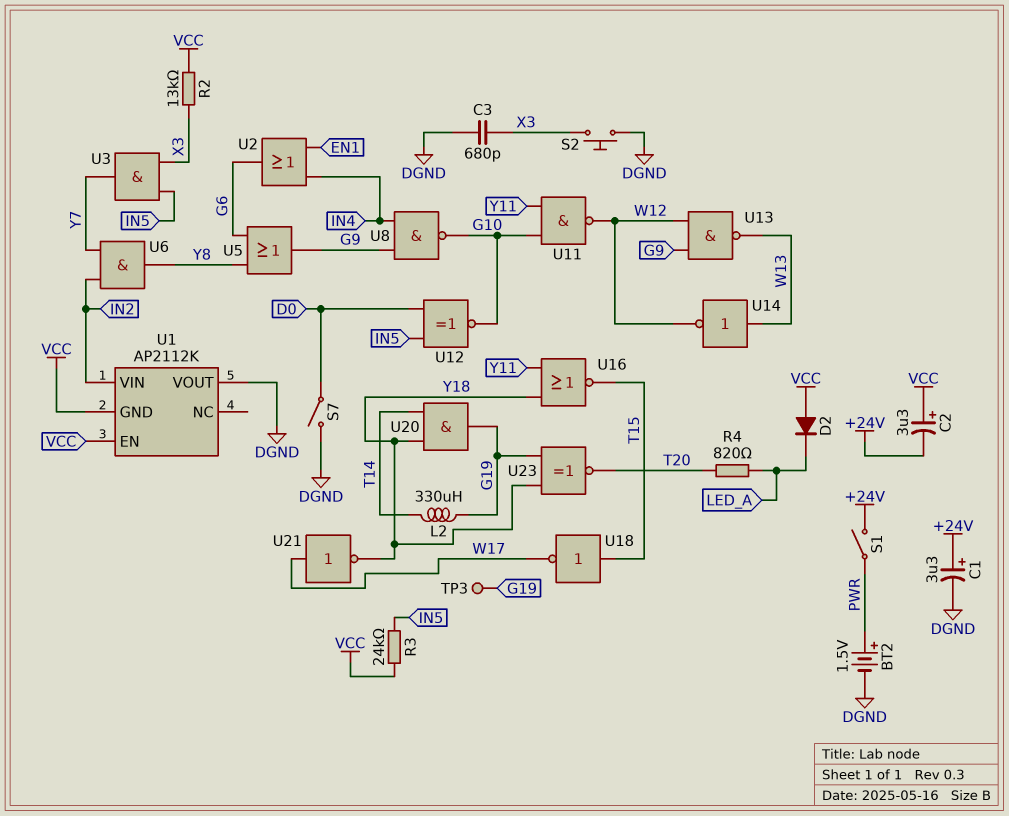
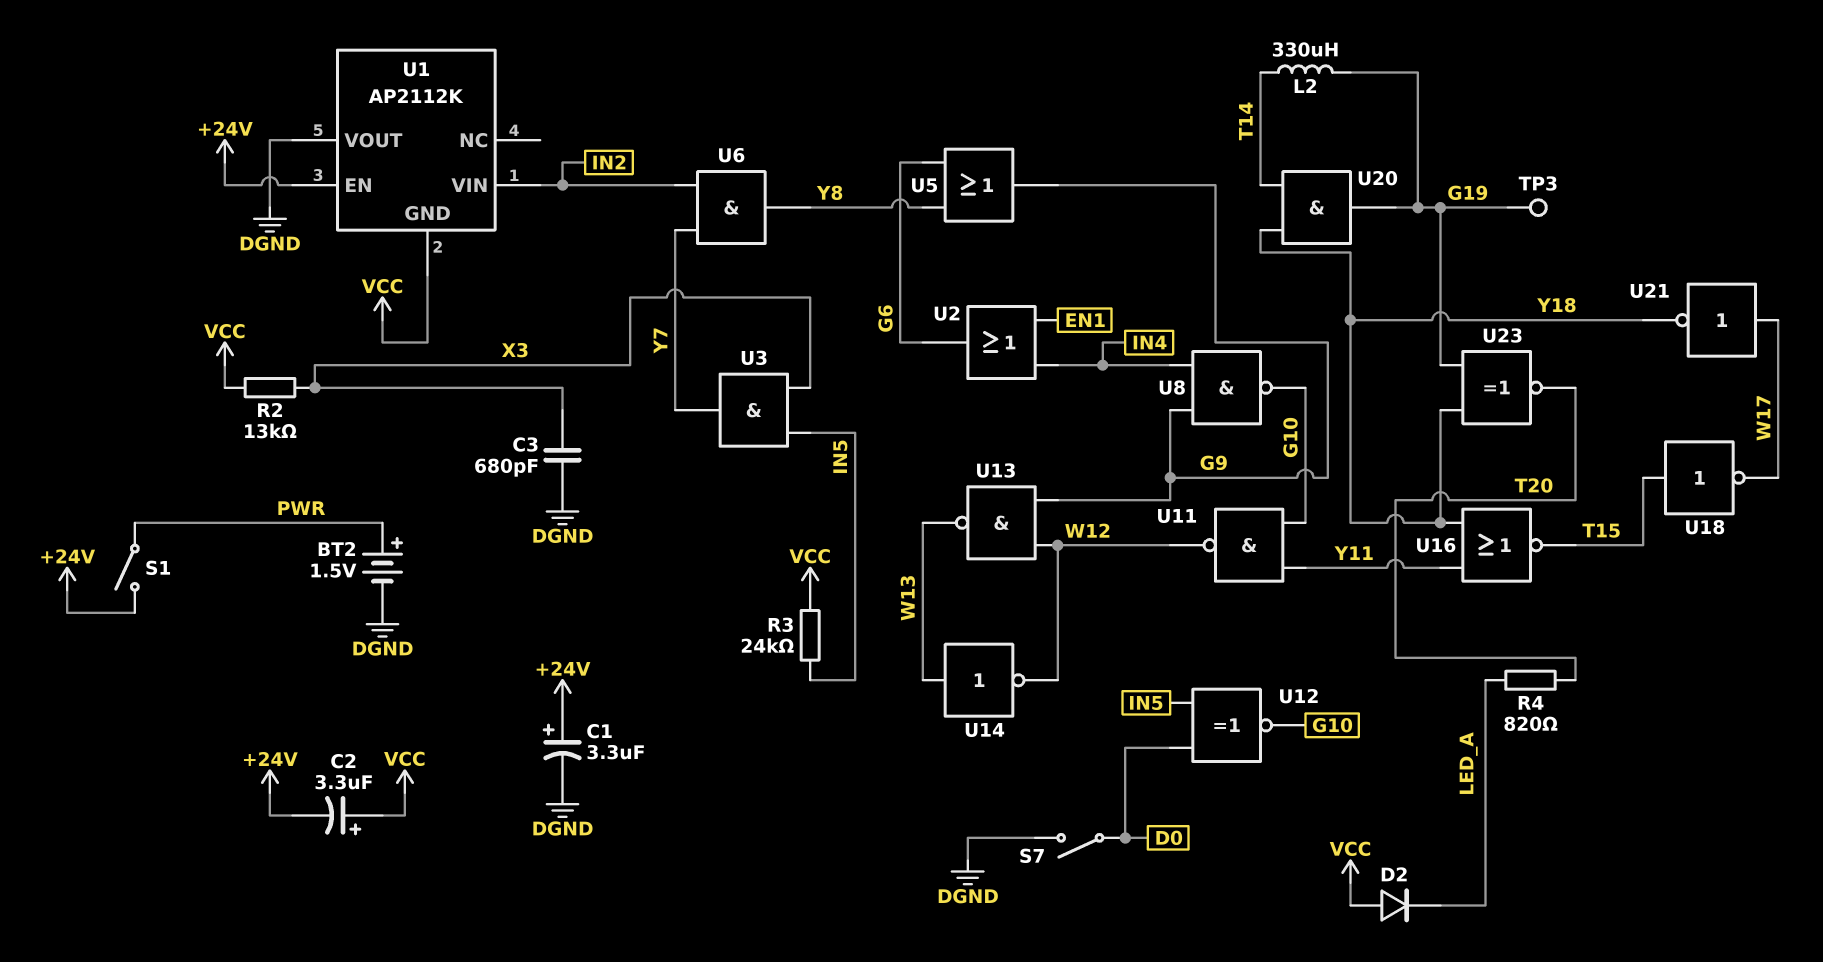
S2: button (DGND, X3) -> none
U1 pin EN: VCC -> +24V

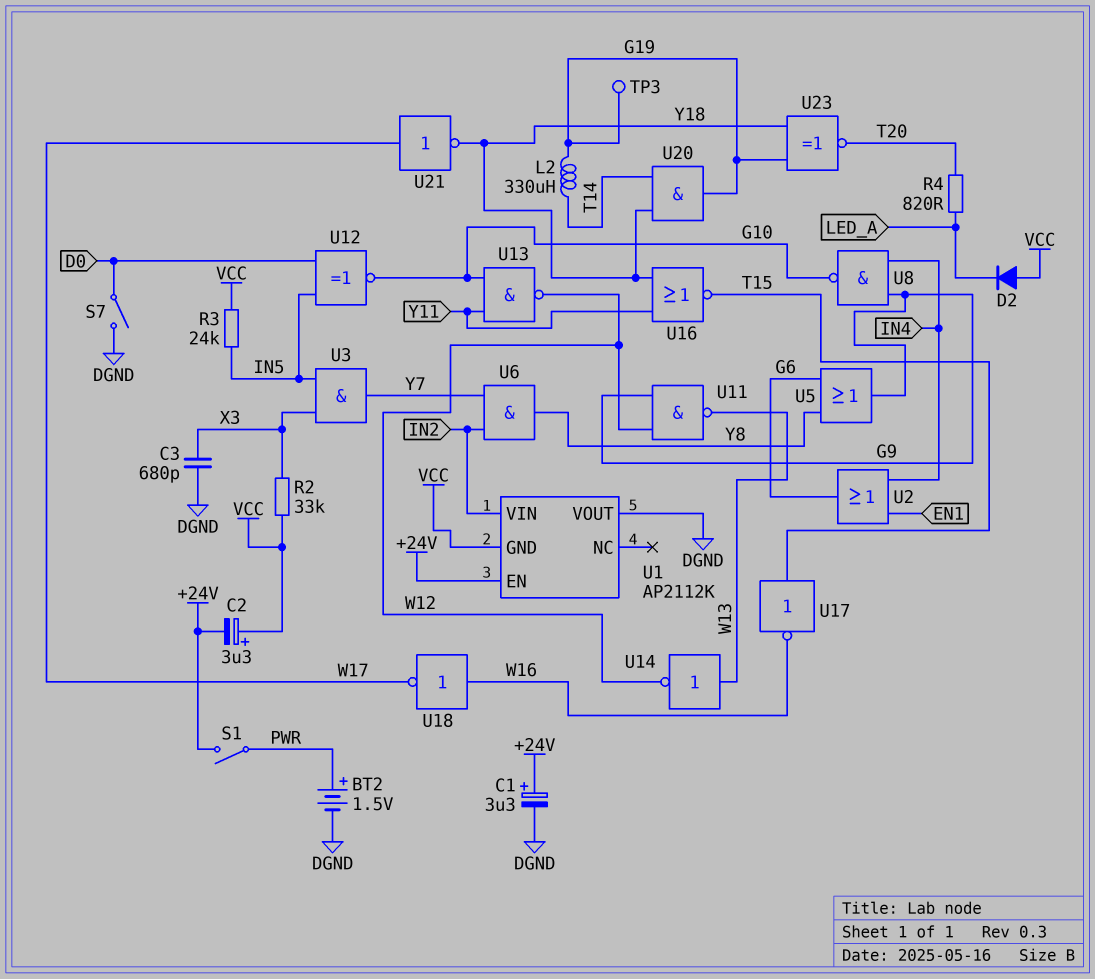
R2: 13k (VCC, X3) -> 33k (VCC, X3)
U11: NAND (in G10, in Y11, out W12) -> NAND (in G9, in W12, out W13)
U13: NAND (in G9, in W12, out W13) -> NAND (in G10, in Y11, out W12)
U17: none -> NOT (in T15, out W16)
U18: NOT (in T15, out W17) -> NOT (in W16, out W17)

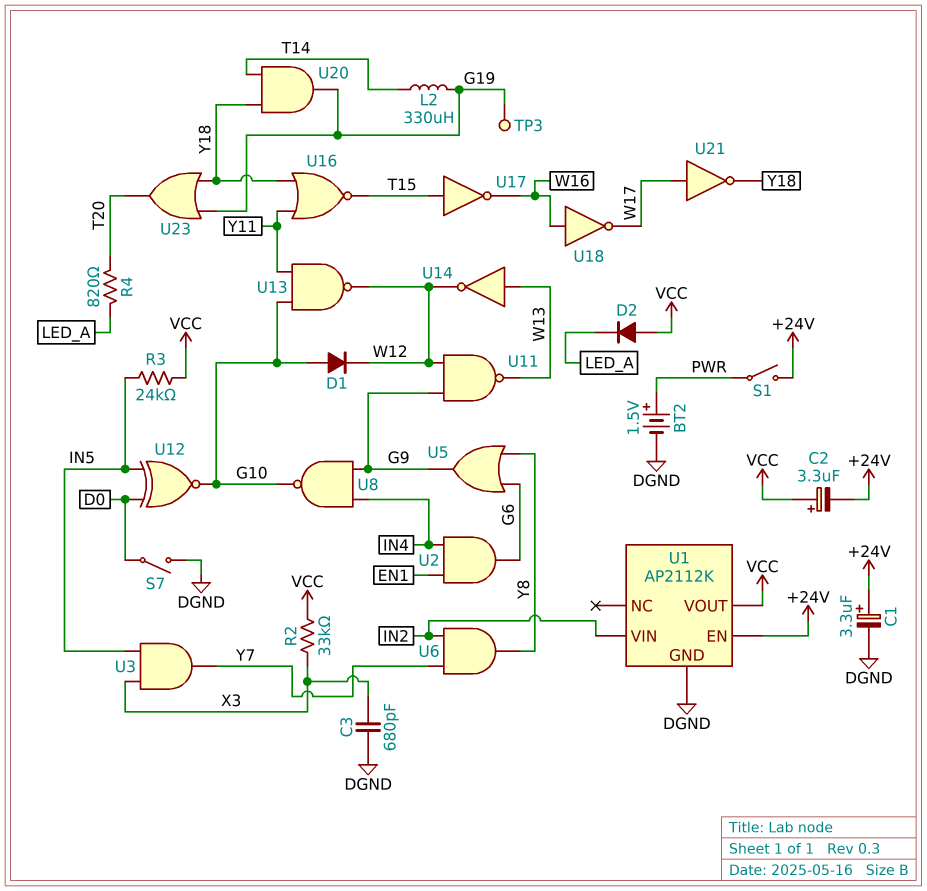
D1: none -> diode (A G10, K W12)
U1 pin GND: VCC -> DGND
U1 pin VOUT: DGND -> VCC
U2: OR (in EN1, in IN4, out G6) -> AND (in EN1, in IN4, out G6)
U23: XNOR (in G19, in Y18, out T20) -> OR (in G19, in Y18, out T20)

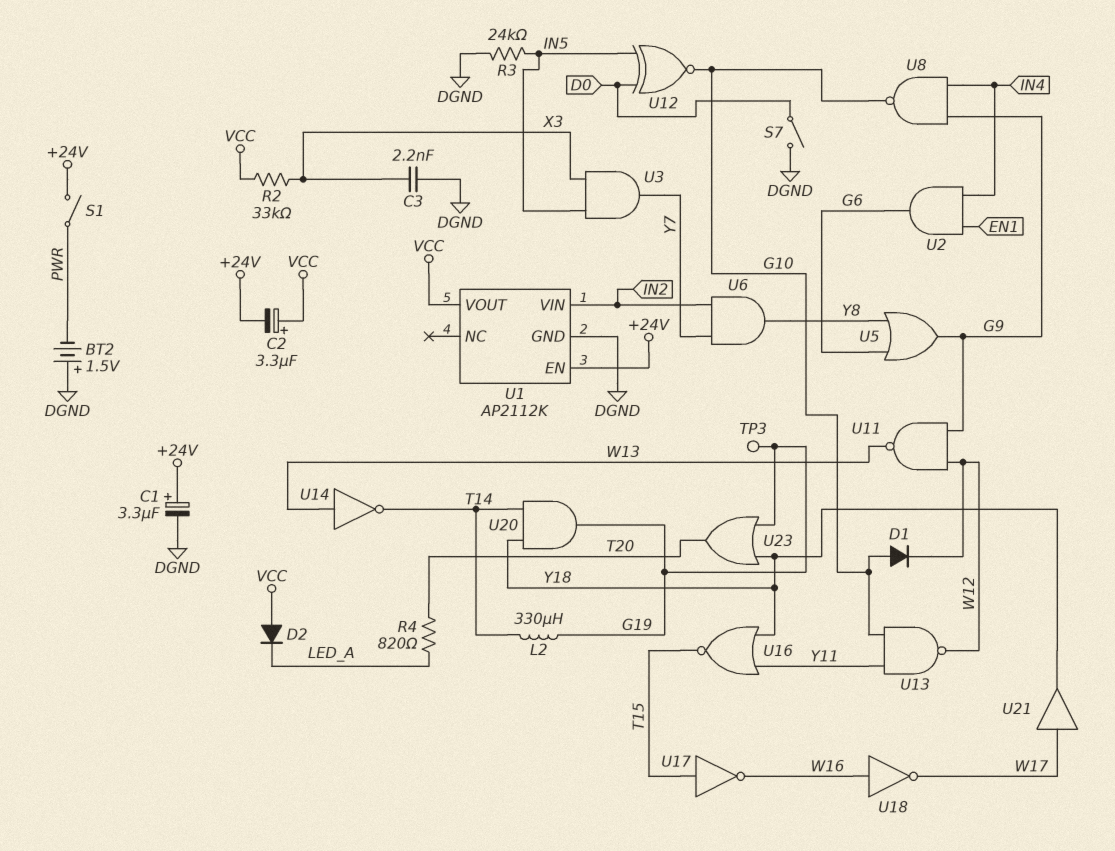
BT2: 1.5V (plus PWR, minus DGND) -> 1.5V (plus DGND, minus PWR)
C3: 680pF (DGND, X3) -> 2.2nF (DGND, X3)
R3: 24k (IN5, VCC) -> 24k (DGND, IN5)
U14: NOT (in W13, out W12) -> NOT (in W13, out T14)
U21: NOT (in W17, out Y18) -> buffer (in W17, out Y18)

